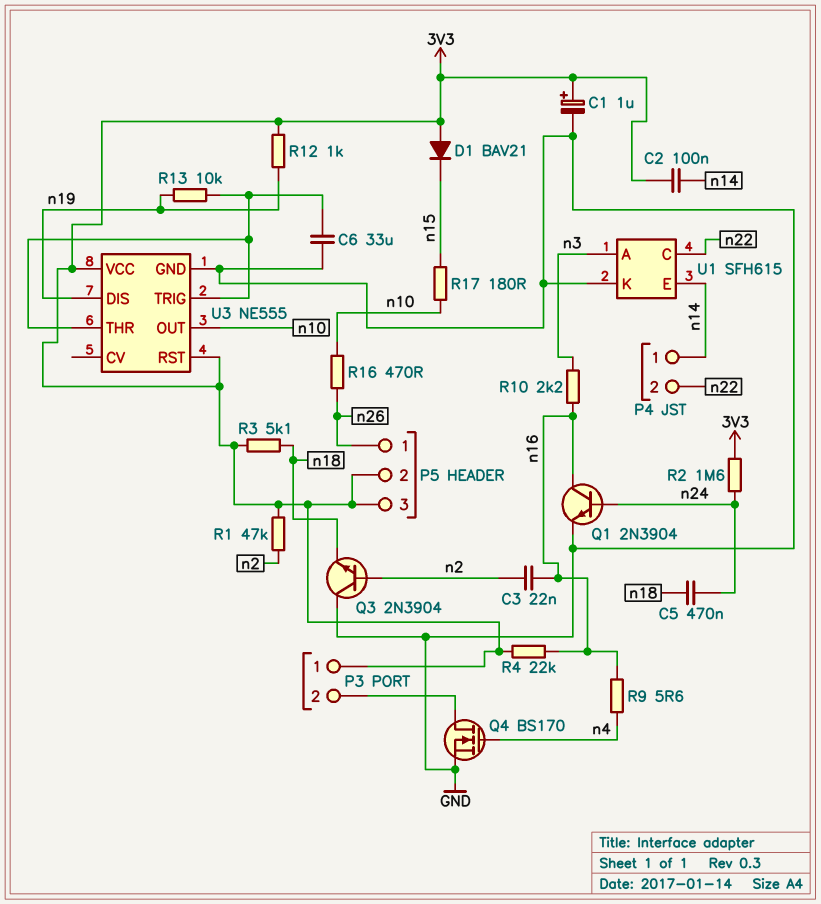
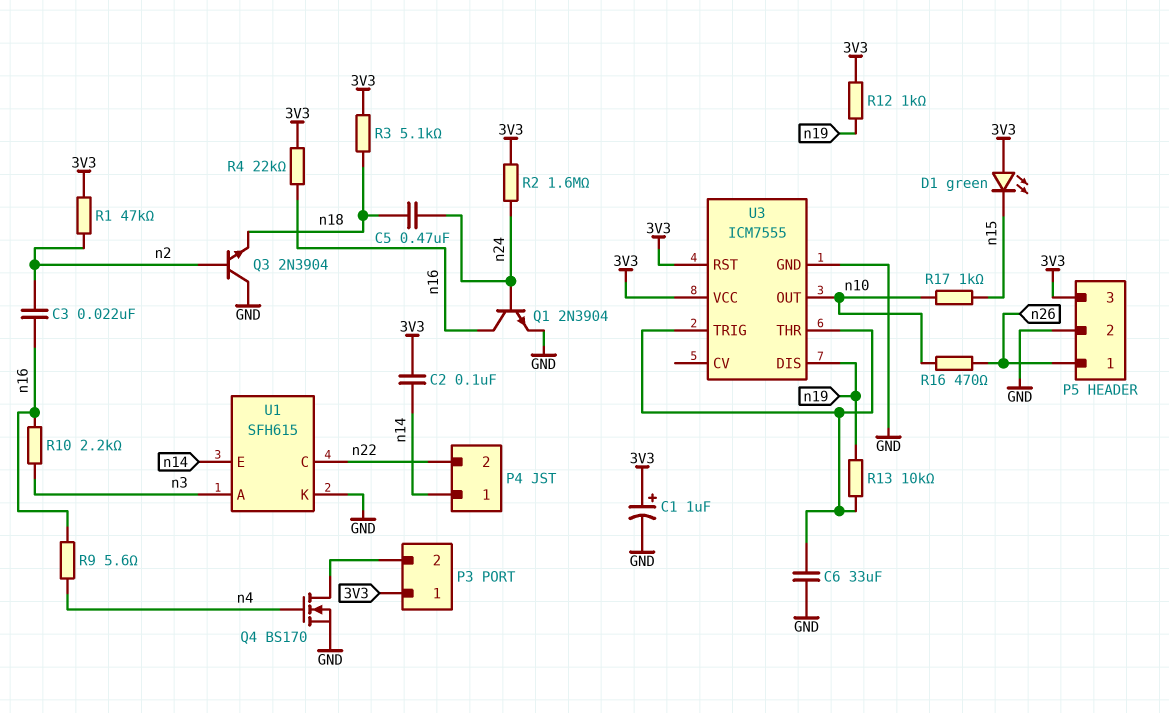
D1: diode BAV21 (A 3V3, K n15) -> LED green (A 3V3, K n15)
P5 pin 2: 3V3 -> GND
R17: 180 (n10, n15) -> 1k (n10, n15)
U3: NE555 -> ICM7555

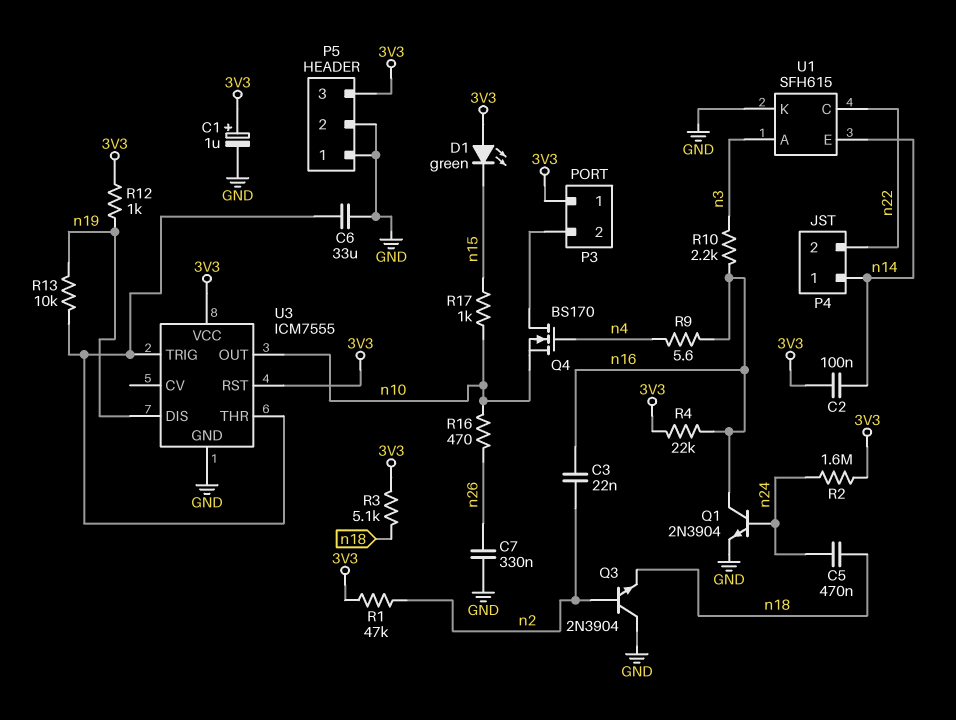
C7: none -> 330nF (GND, n26)
P5 pin 1: n26 -> GND
Q4: NMOS BS170 (G n4, D P3/2, S GND) -> NMOS BS170 (G n4, D P3/2, S n10)

